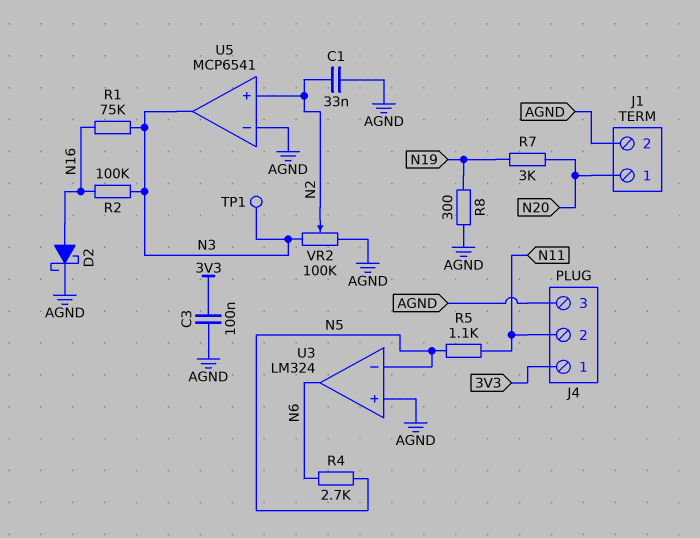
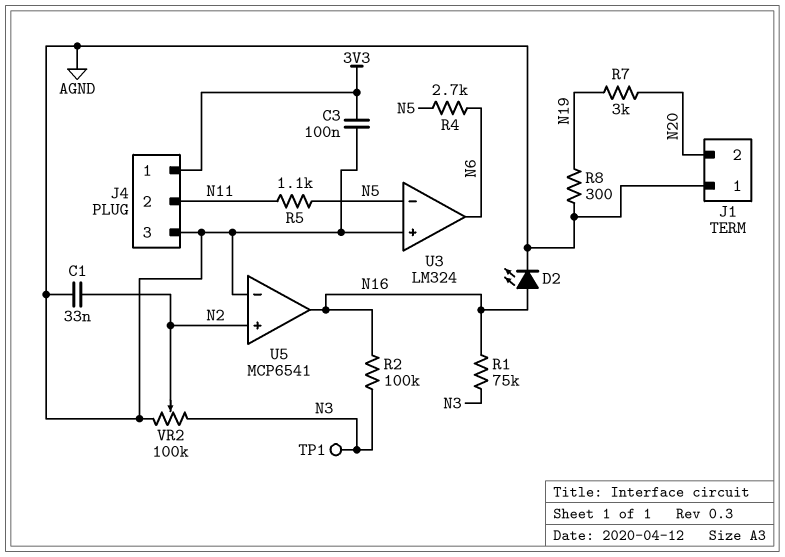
D2: schottky (A N16, K AGND) -> LED (A N16, K AGND)
J1 pin 1: N20 -> AGND
J1 pin 2: AGND -> N20
U5 pin out: N3 -> N16

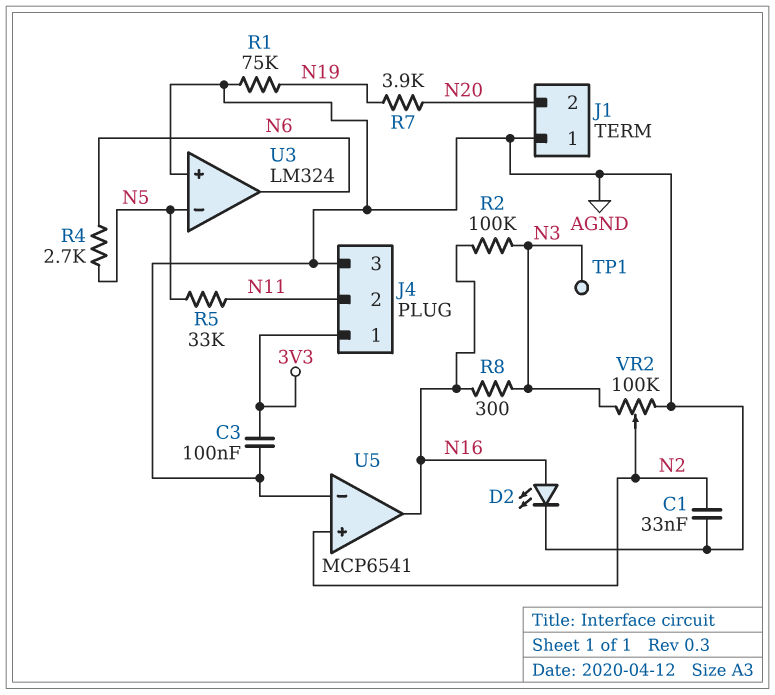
R1: 75k (N3, N16) -> 75k (AGND, N19)
R5: 1.1k (N5, N11) -> 33k (N5, N11)
R7: 3k (N19, N20) -> 3.9k (N19, N20)
R8: 300 (AGND, N19) -> 300 (N3, N16)

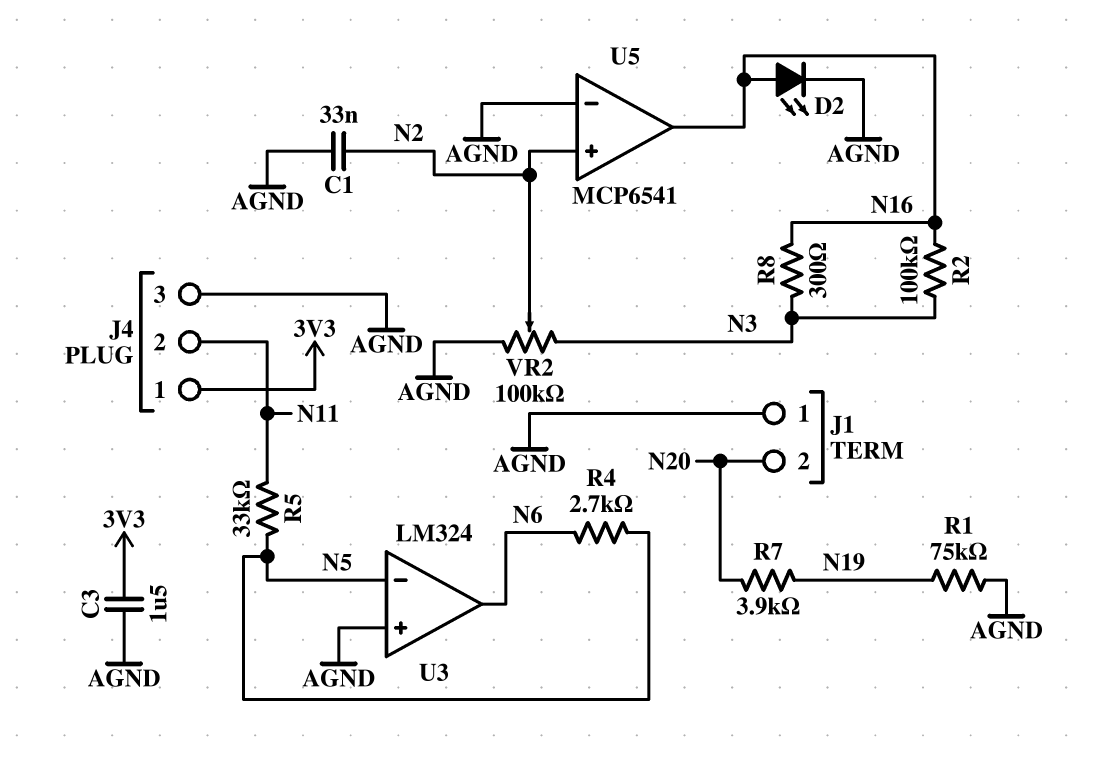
C3: 100nF (3V3, AGND) -> 1.5uF (3V3, AGND)
TP1: test point (N3) -> none

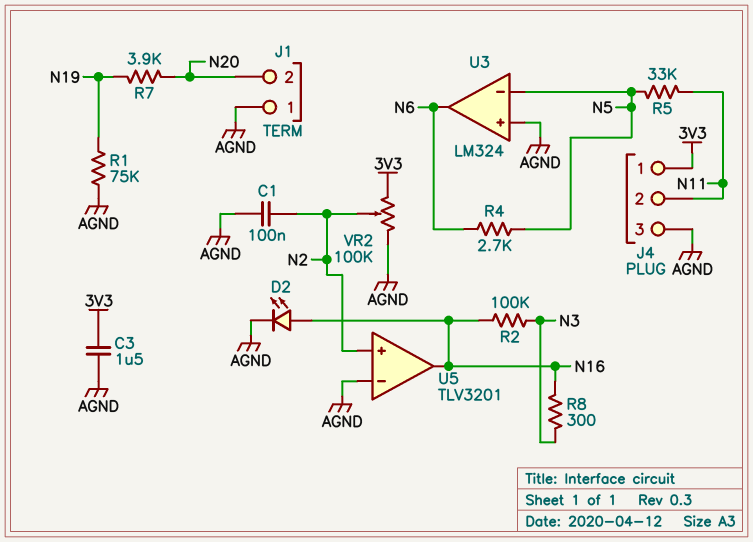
C1: 33nF (AGND, N2) -> 100nF (AGND, N2)
U5: MCP6541 -> TLV3201
VR2: 100k (AGND, N3, wiper N2) -> 100k (3V3, AGND, wiper N2)

